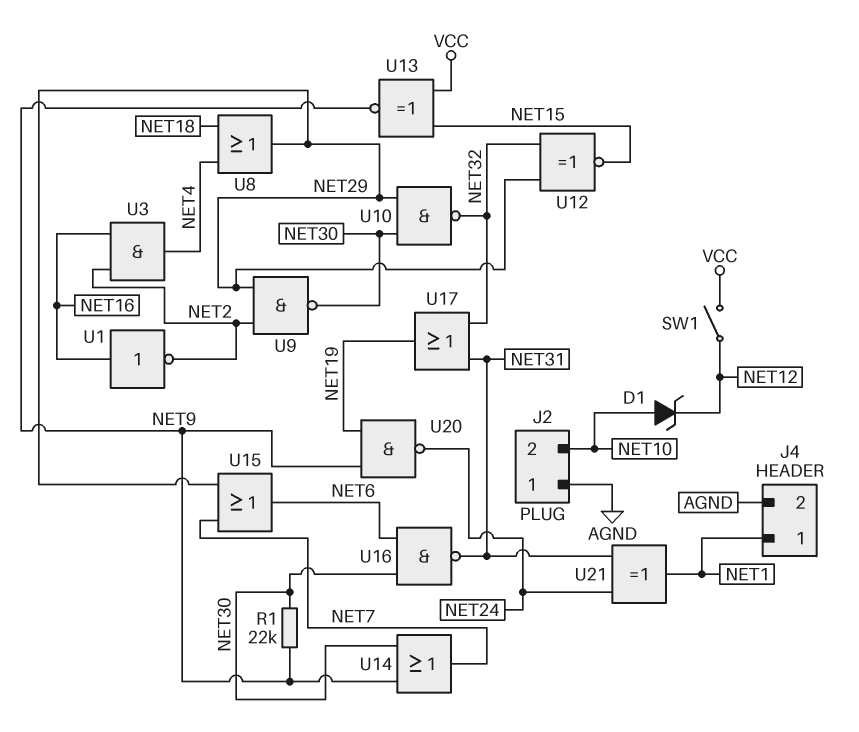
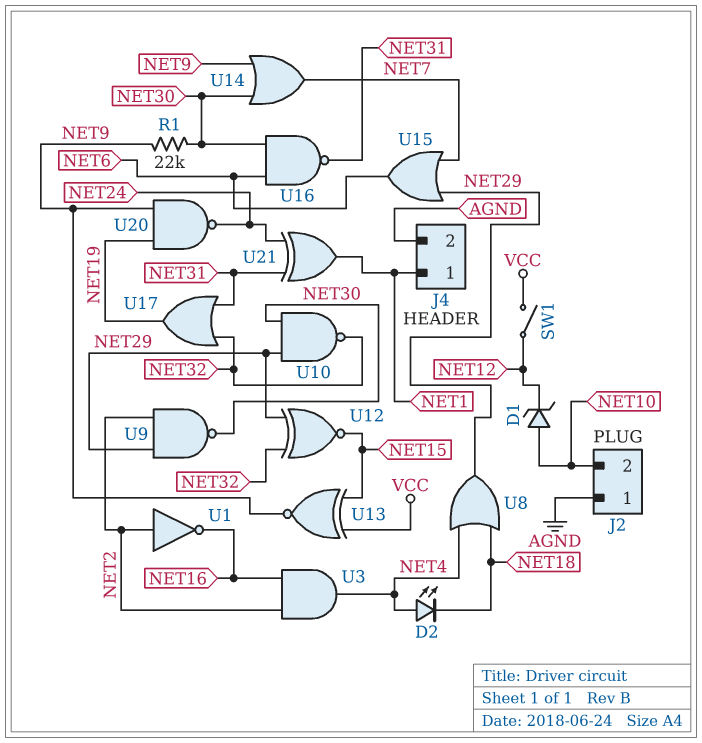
D2: none -> LED (A NET4, K NET18)
U1: NOT (in NET16, out NET2) -> NOT (in NET2, out NET16)

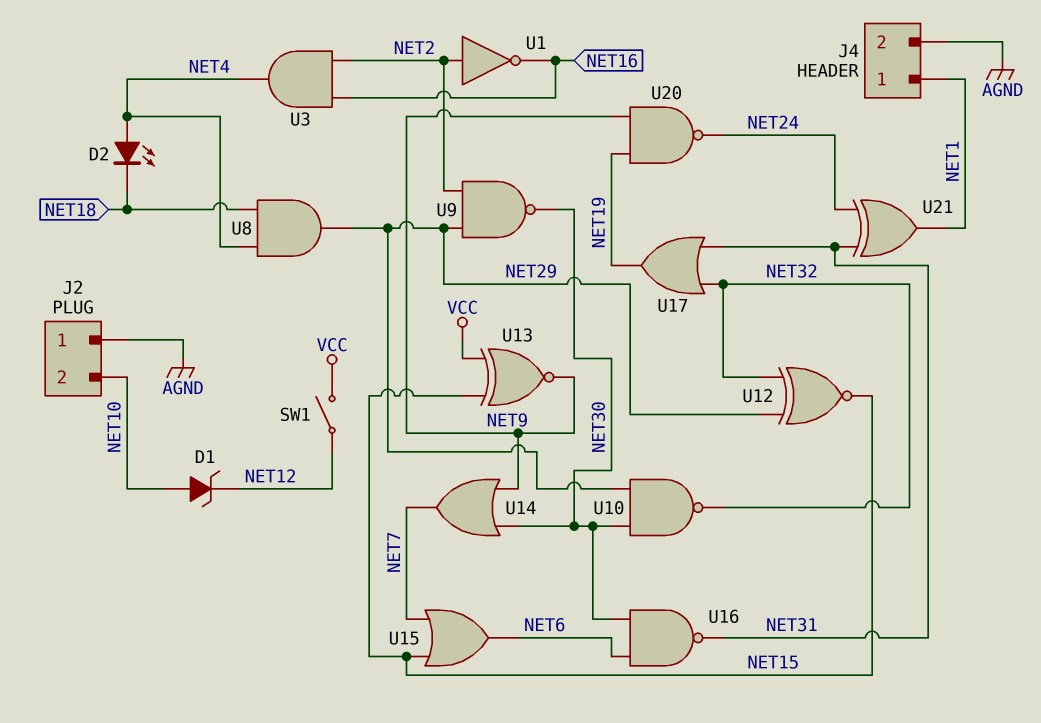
R1: 22k (NET9, NET30) -> none
U8: OR (in NET4, in NET18, out NET29) -> AND (in NET4, in NET18, out NET29)
U15: OR (in NET7, in NET29, out NET6) -> OR (in NET7, in NET15, out NET6)

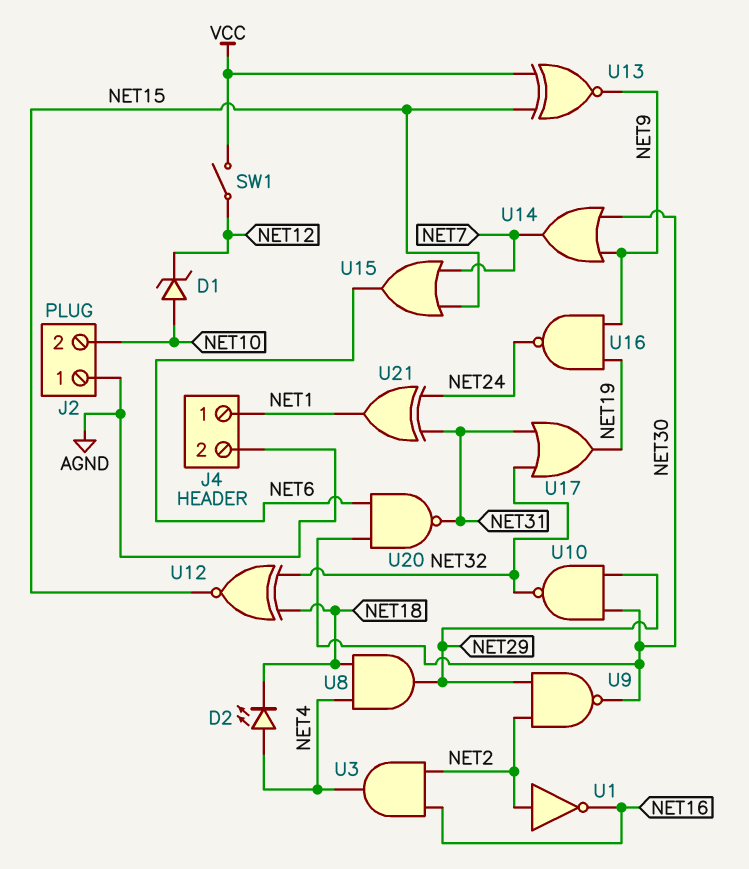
U12: XNOR (in NET29, in NET32, out NET15) -> XNOR (in NET18, in NET32, out NET15)
U16: NAND (in NET6, in NET30, out NET31) -> NAND (in NET9, in NET19, out NET24)
U20: NAND (in NET9, in NET19, out NET24) -> NAND (in NET6, in NET30, out NET31)

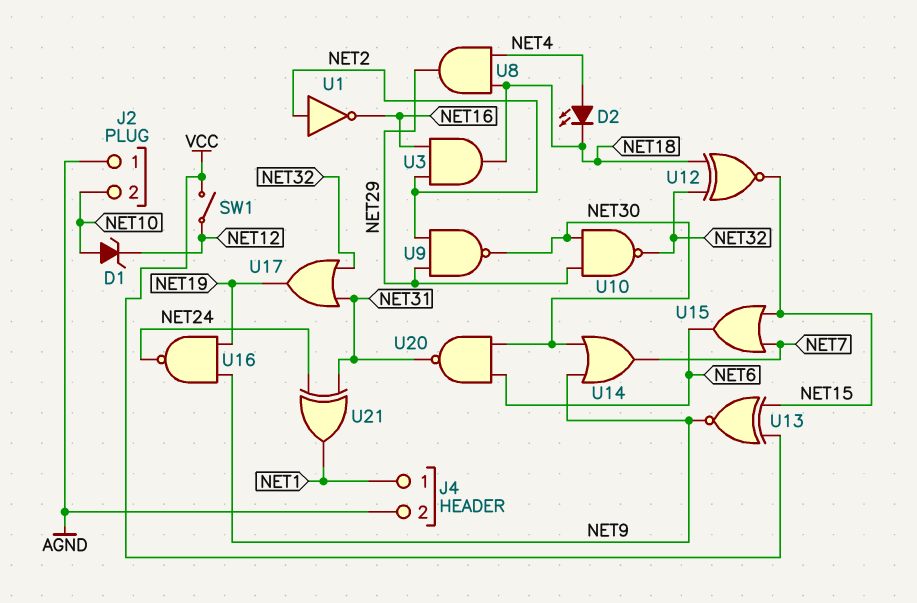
U3: AND (in NET2, in NET16, out NET4) -> AND (in NET2, in NET16, out NET18)

